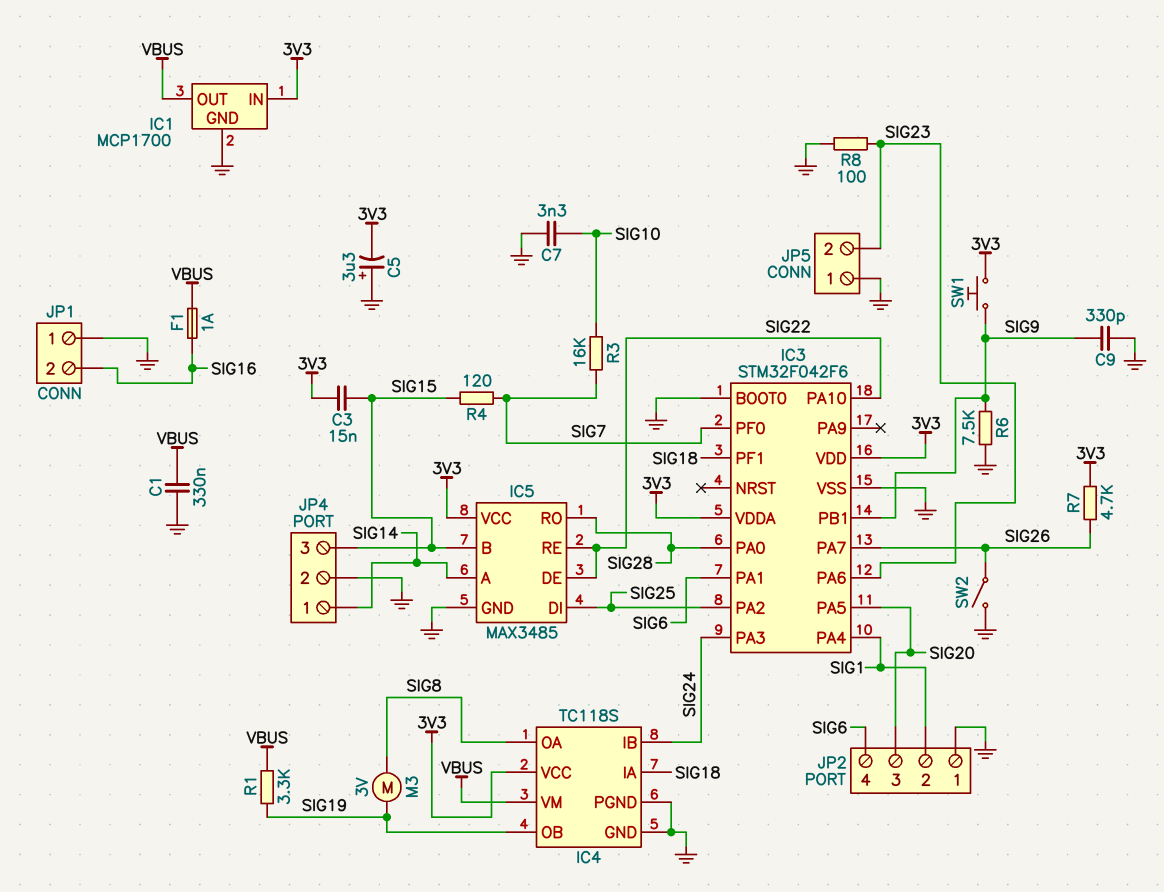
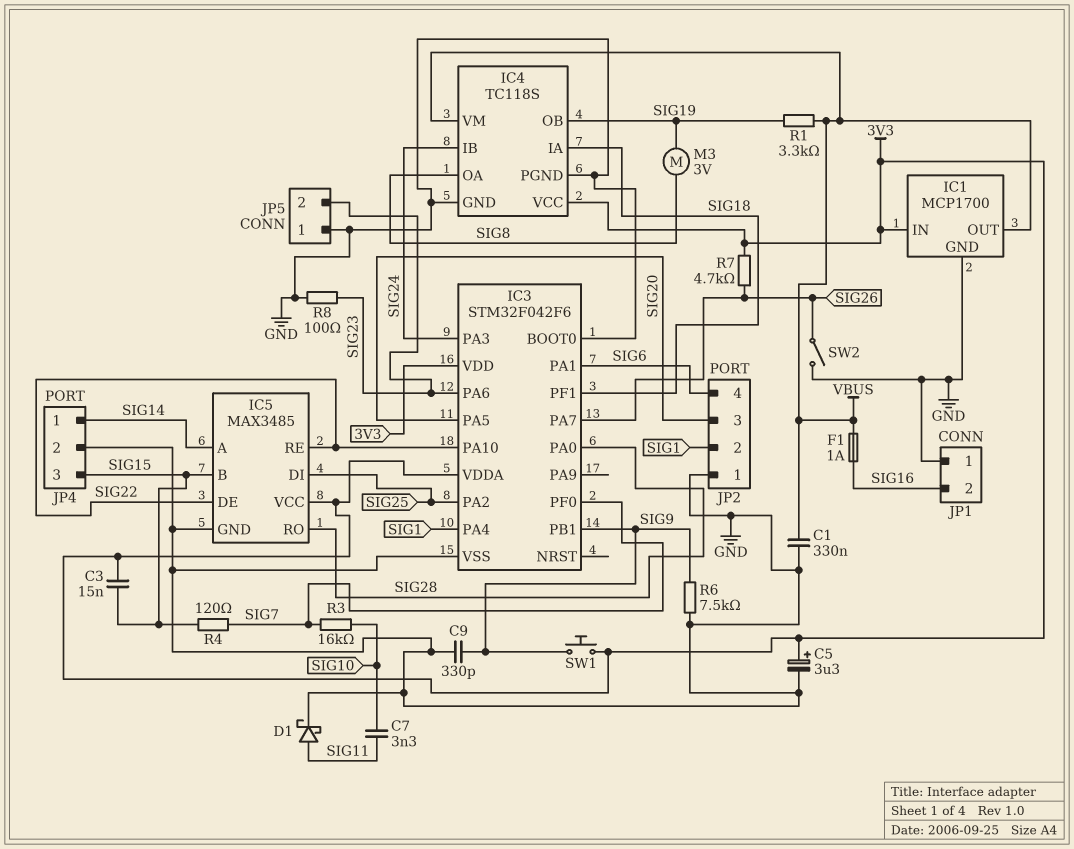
C5: 3.3uF (plus GND, minus 3V3) -> 3.3uF (plus 3V3, minus GND)
C7: 3.3nF (GND, SIG10) -> 3.3nF (SIG10, SIG11)
D1: none -> schottky (A SIG11, K GND)

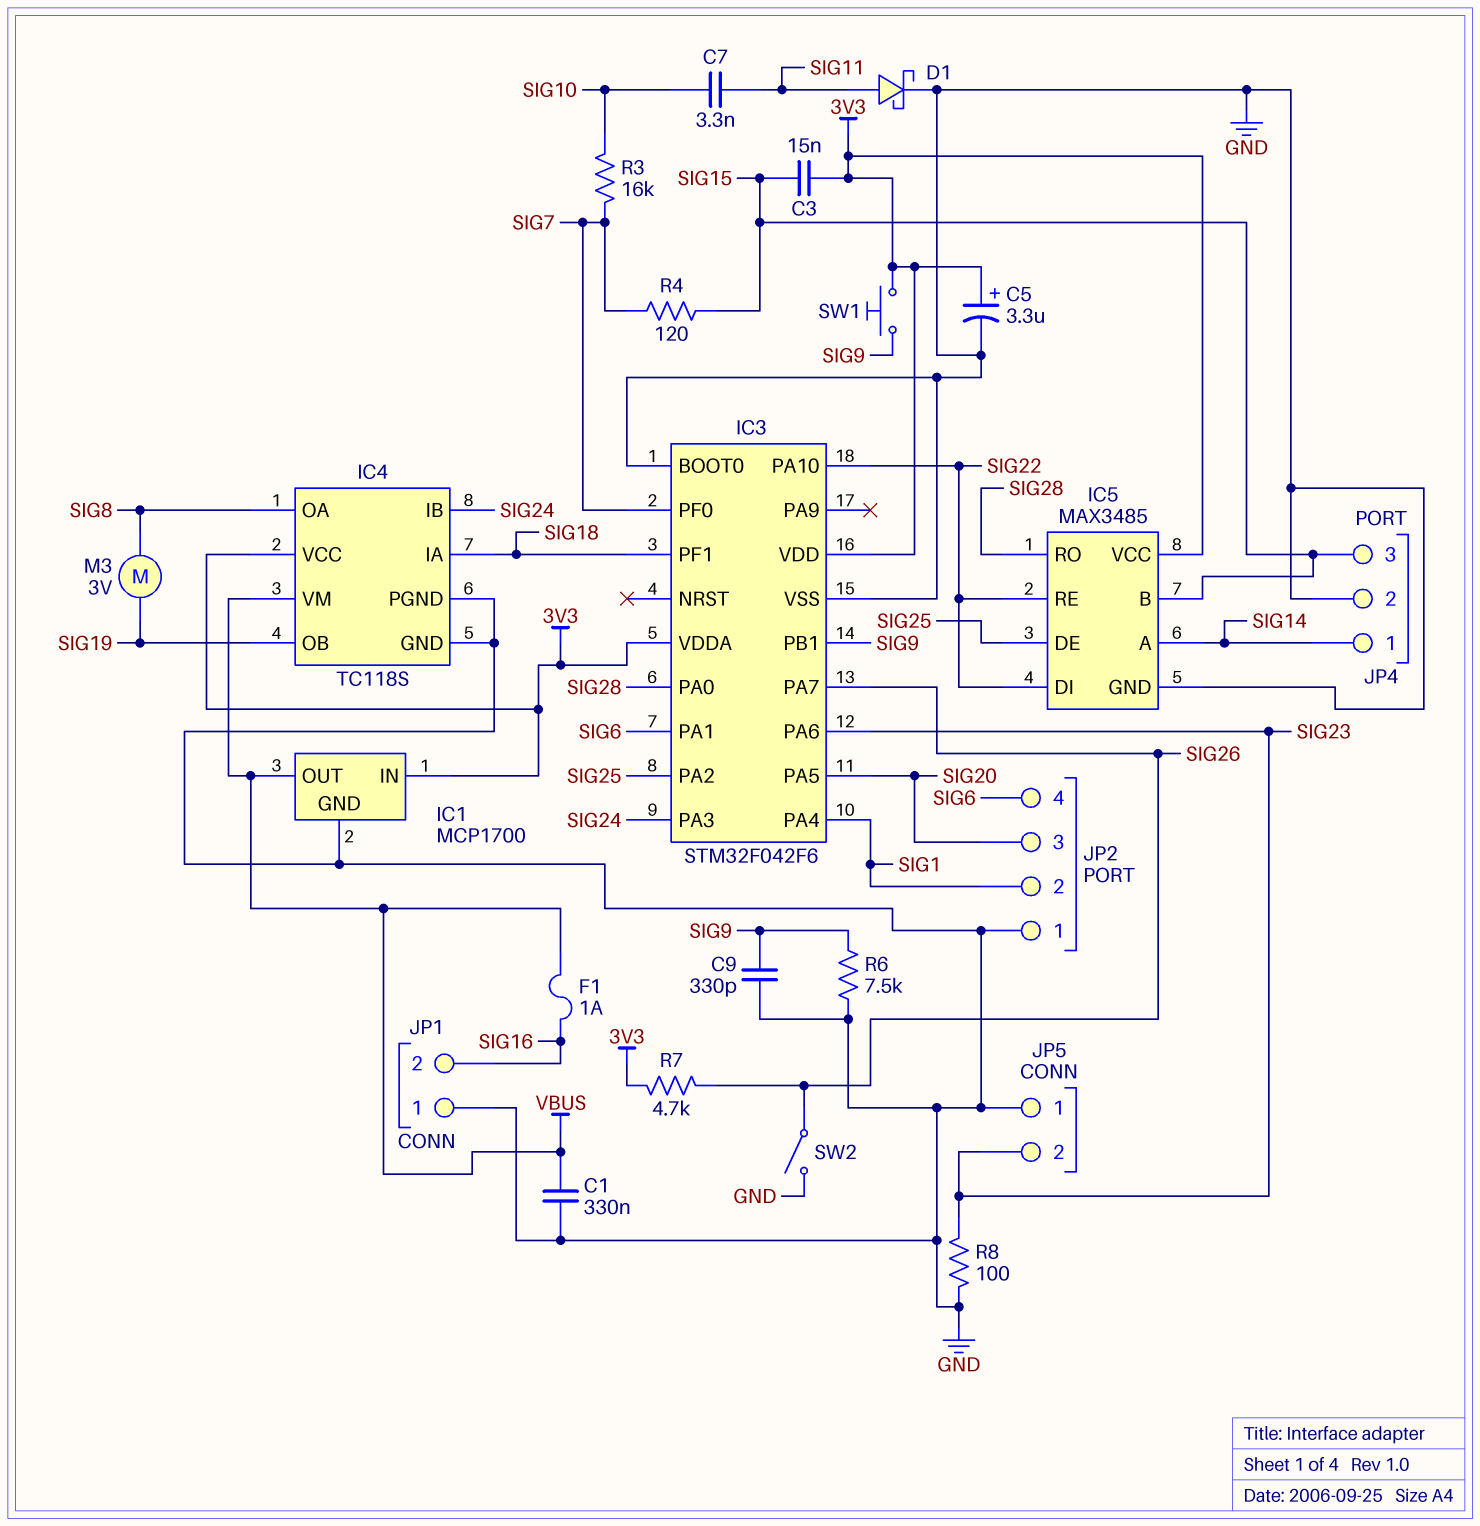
IC5 pin DE: SIG22 -> SIG25
IC5 pin DI: SIG25 -> SIG22
R1: 3.3k (SIG19, VBUS) -> none

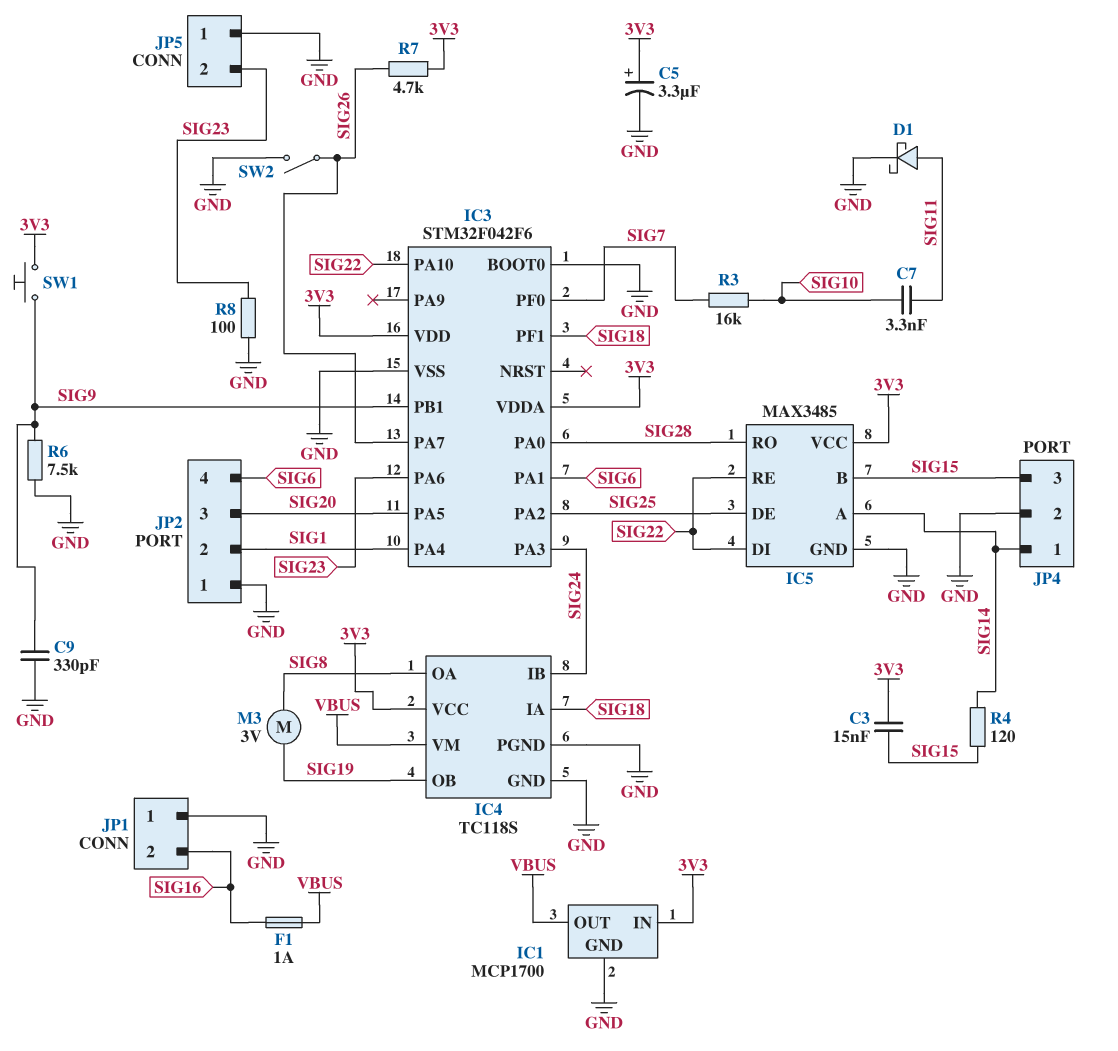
C1: 330nF (GND, VBUS) -> none
R4: 120 (SIG7, SIG15) -> 120 (SIG14, SIG15)

